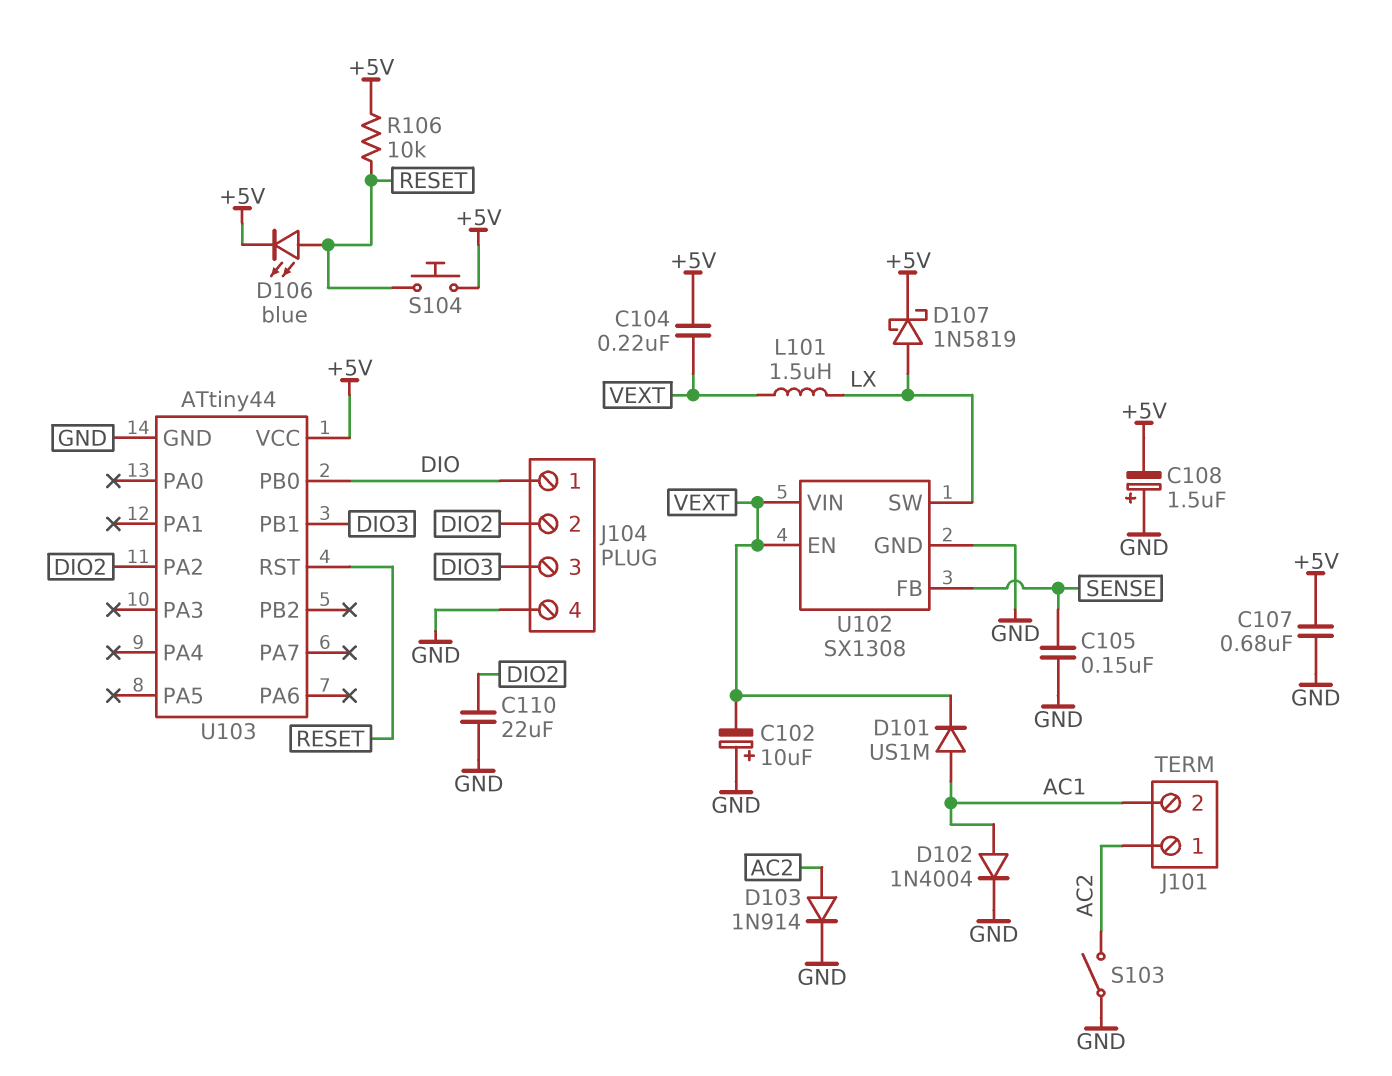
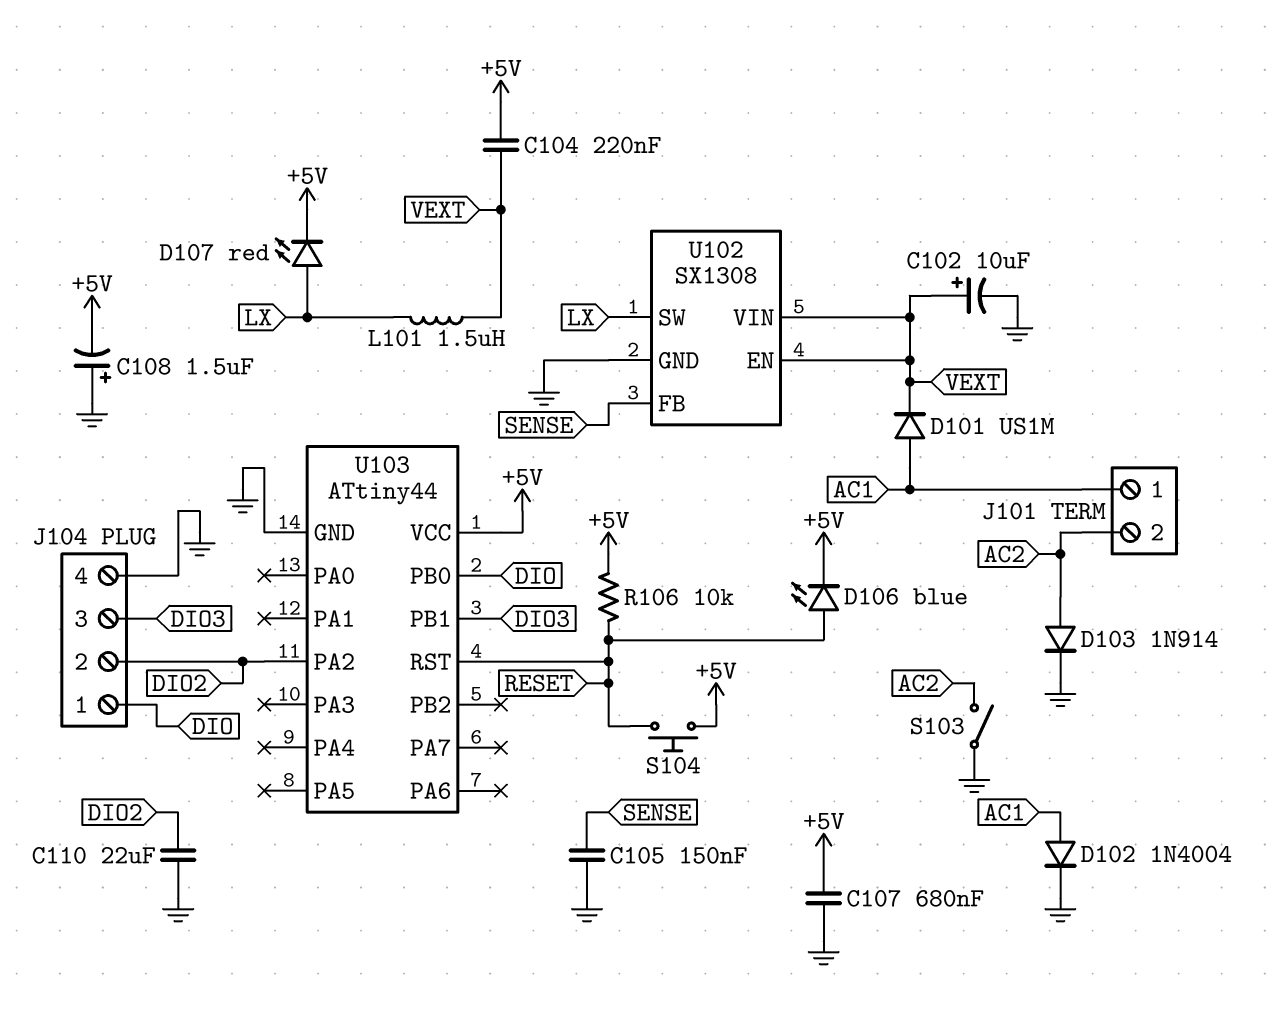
C102: 10uF (plus GND, minus VEXT) -> 10uF (plus VEXT, minus GND)
D107: schottky 1N5819 (A LX, K +5V) -> LED red (A LX, K +5V)
J101 pin 1: AC2 -> AC1
J101 pin 2: AC1 -> AC2

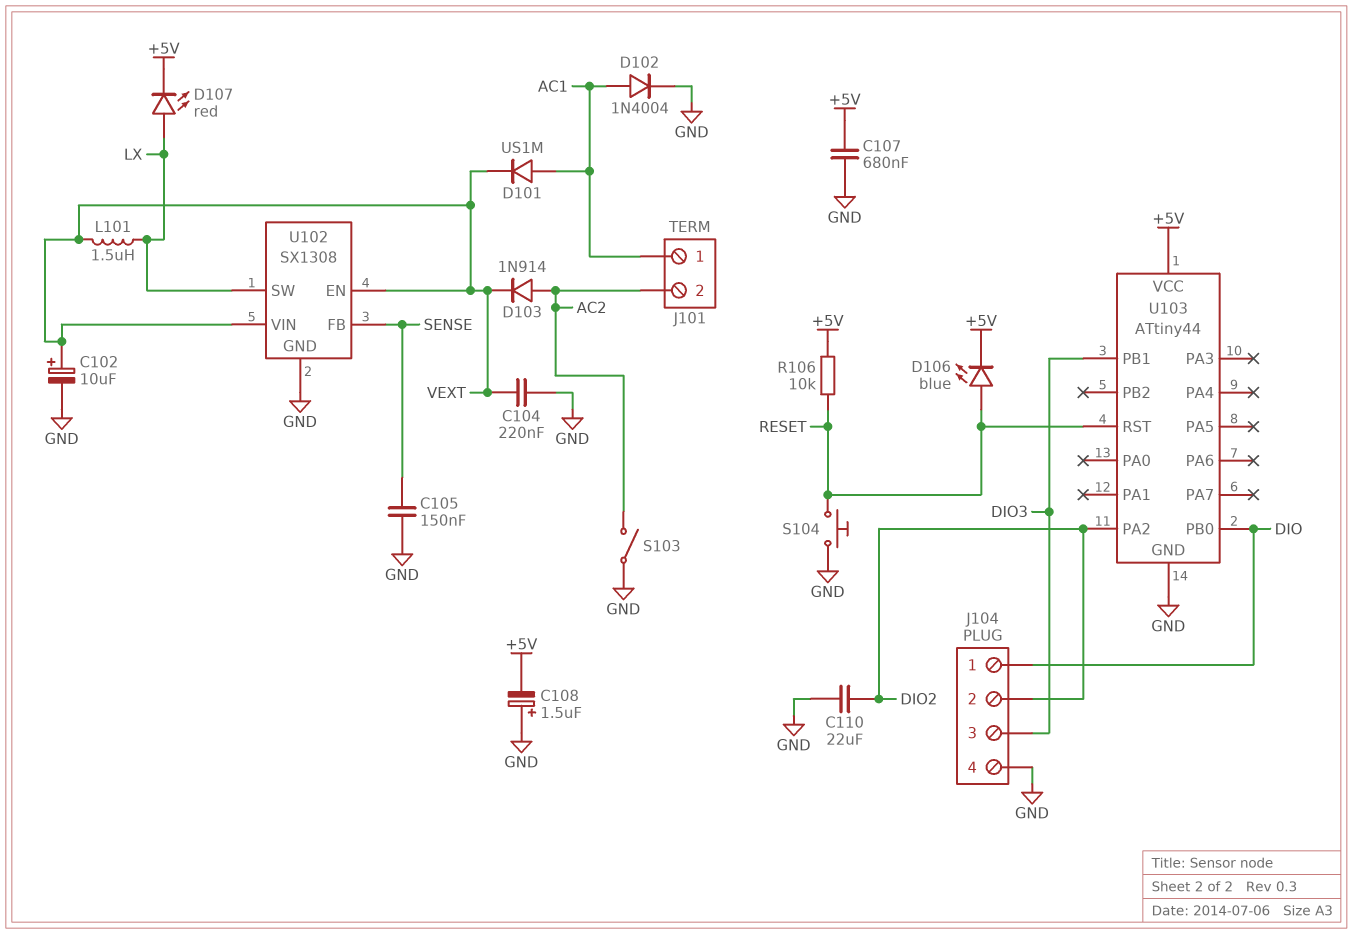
C104: 220nF (+5V, VEXT) -> 220nF (GND, VEXT)
D103: diode 1N914 (A AC2, K GND) -> diode 1N914 (A AC2, K VEXT)
S104: button (+5V, RESET) -> button (GND, RESET)

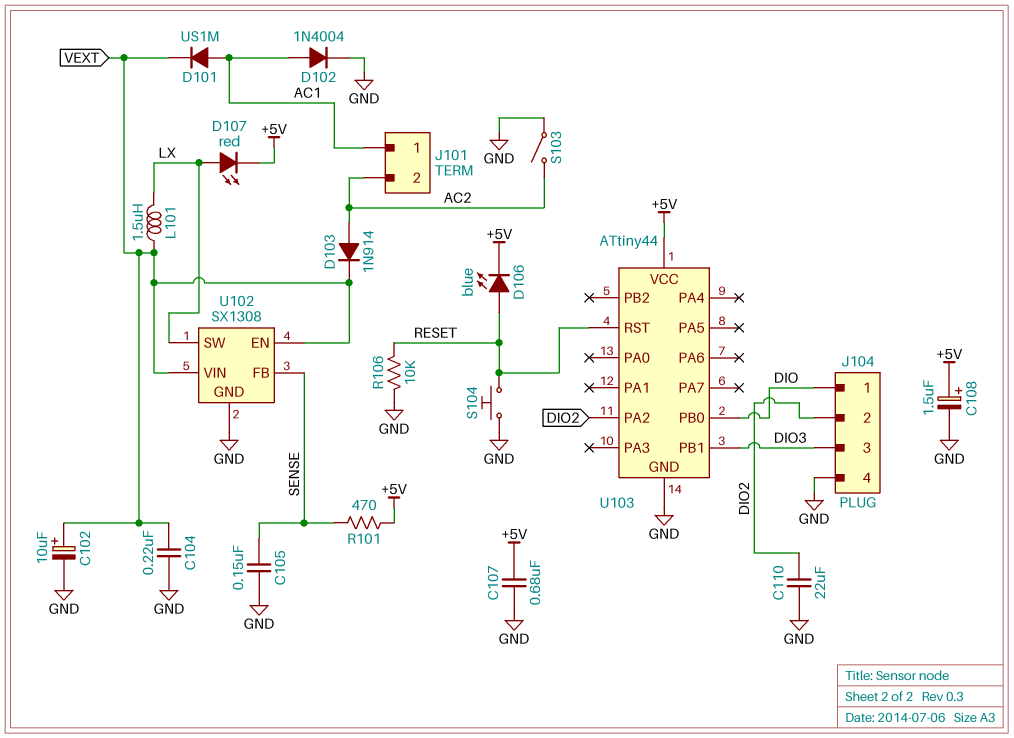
C108: 1.5uF (plus GND, minus +5V) -> 1.5uF (plus +5V, minus GND)
R101: none -> 470 (+5V, SENSE)
R106: 10k (+5V, RESET) -> 10k (GND, RESET)

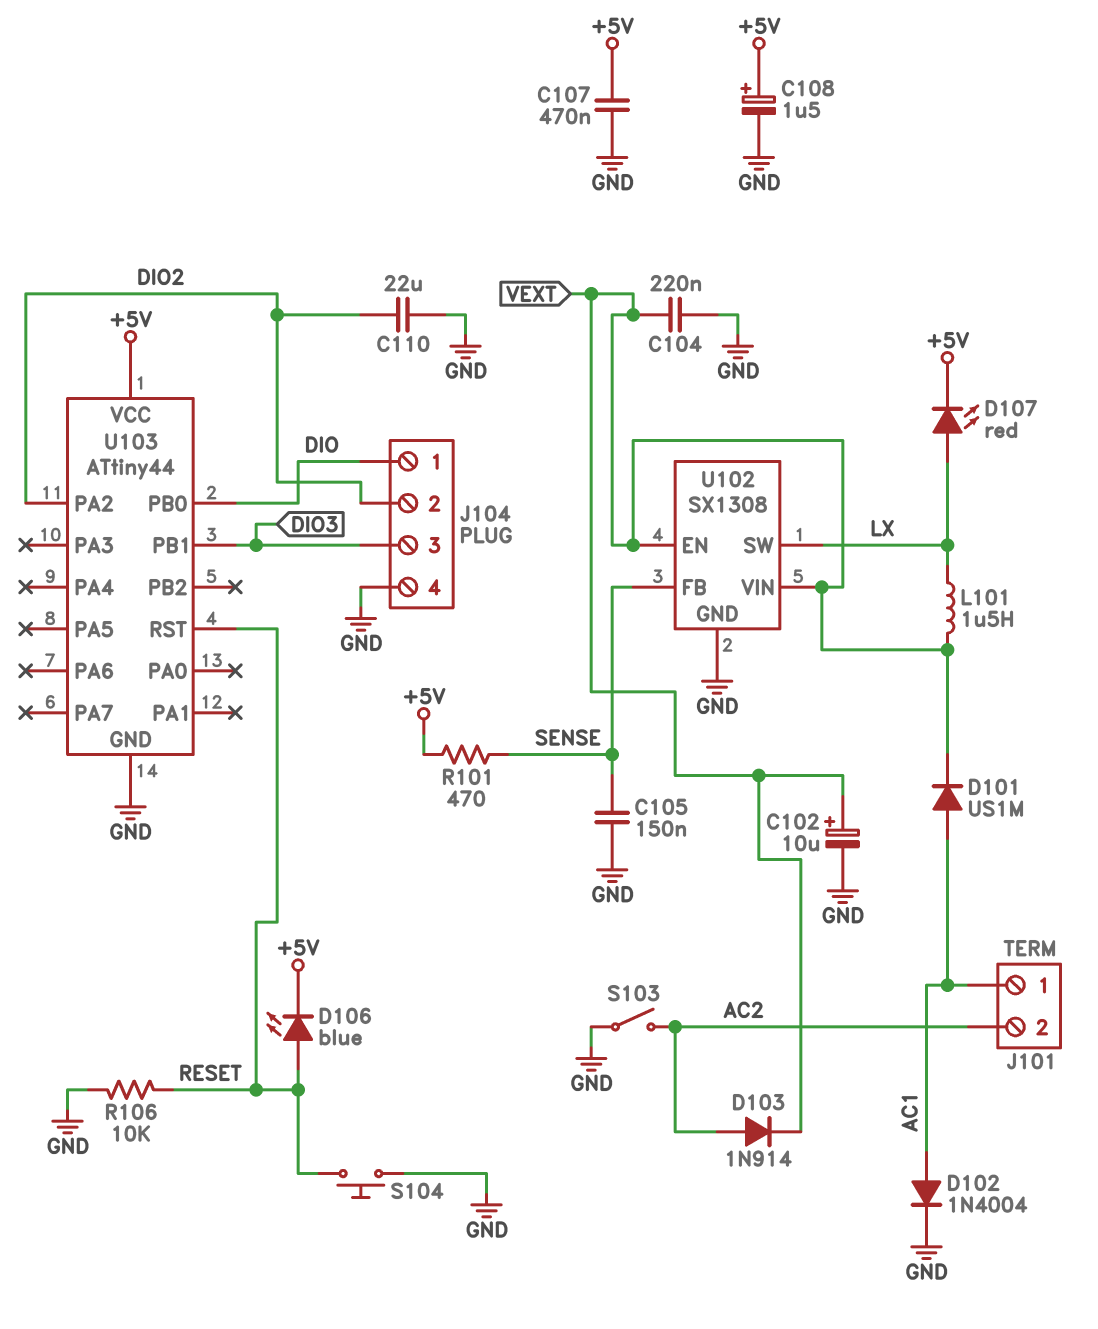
C107: 680nF (+5V, GND) -> 470nF (+5V, GND)

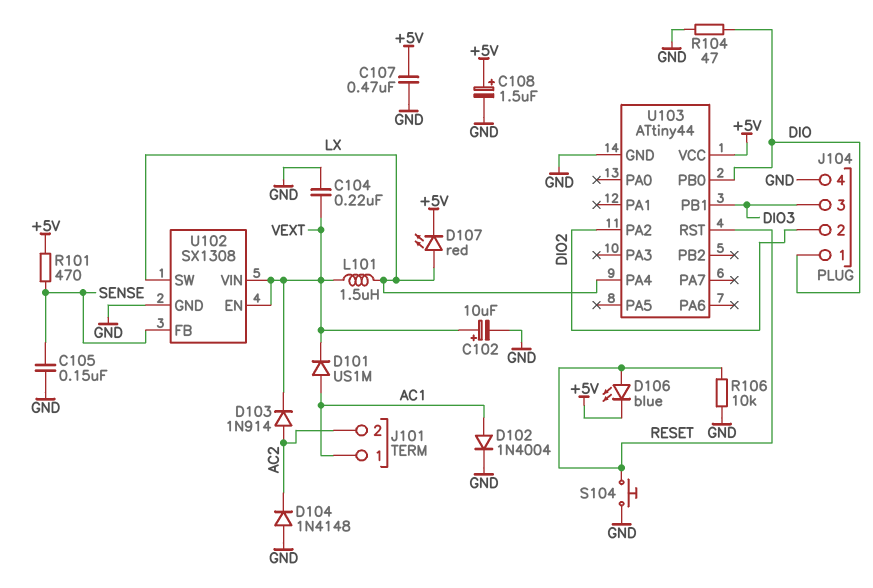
C110: 22uF (DIO2, GND) -> none
D104: none -> diode 1N4148 (A GND, K AC2)
R104: none -> 47 (DIO, GND)
S103: switch (AC2, GND) -> none
U103 pin PA4: none -> LX

